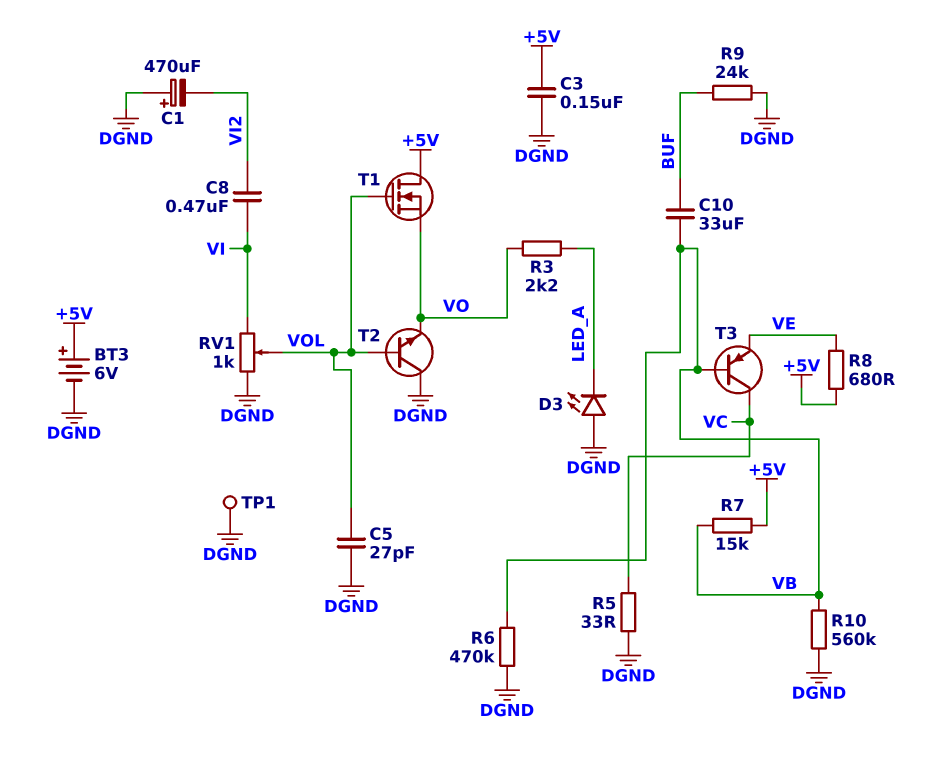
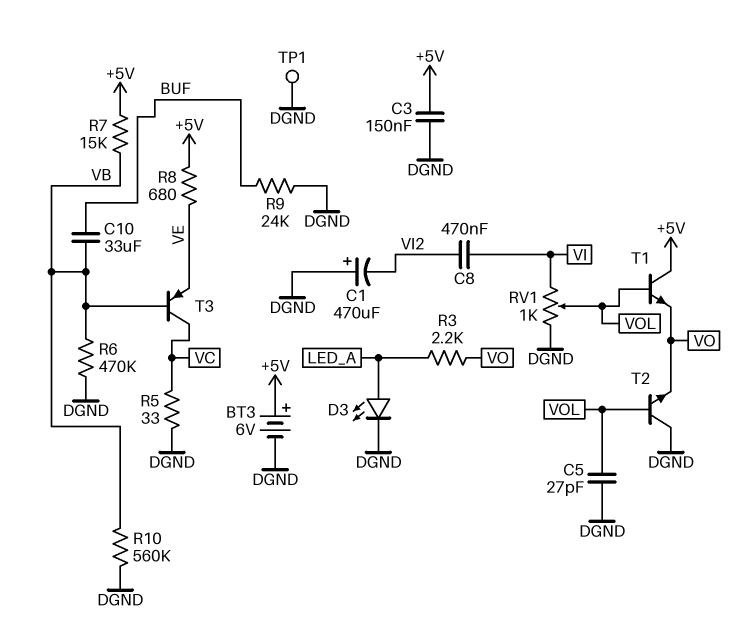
D3: LED (A DGND, K LED_A) -> LED (A LED_A, K DGND)
T1: NMOS (G VOL, D +5V, S VO) -> NPN (B VOL, C +5V, E VO)

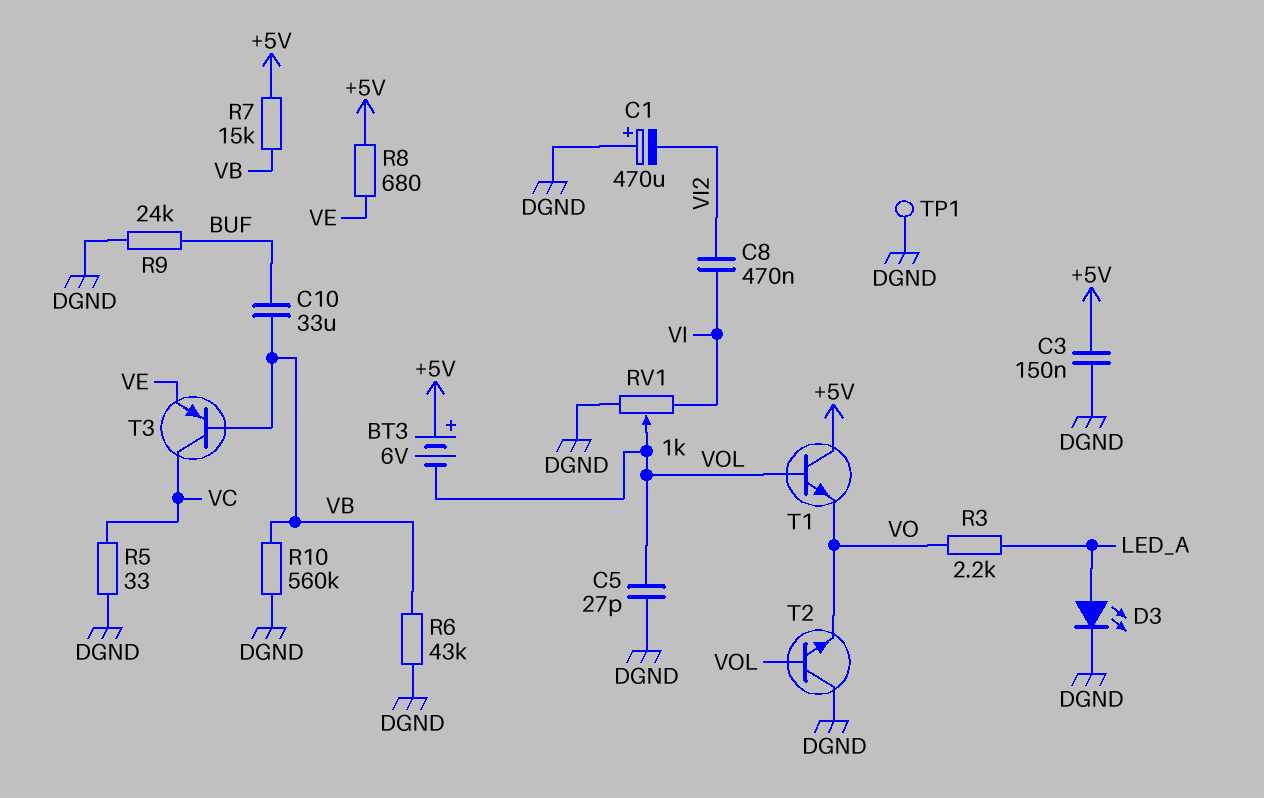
BT3: 6V (plus +5V, minus DGND) -> 6V (plus +5V, minus VOL)
R6: 470k (DGND, VB) -> 43k (DGND, VB)

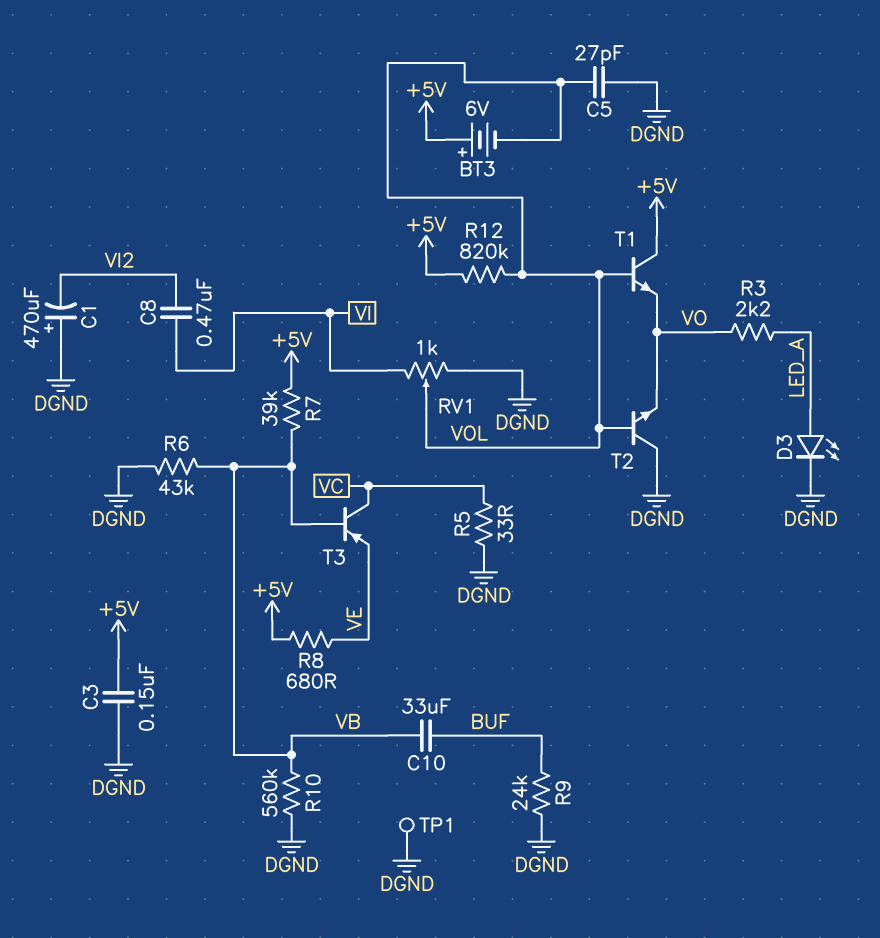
R7: 15k (+5V, VB) -> 39k (+5V, VB)
R12: none -> 820k (+5V, VOL)

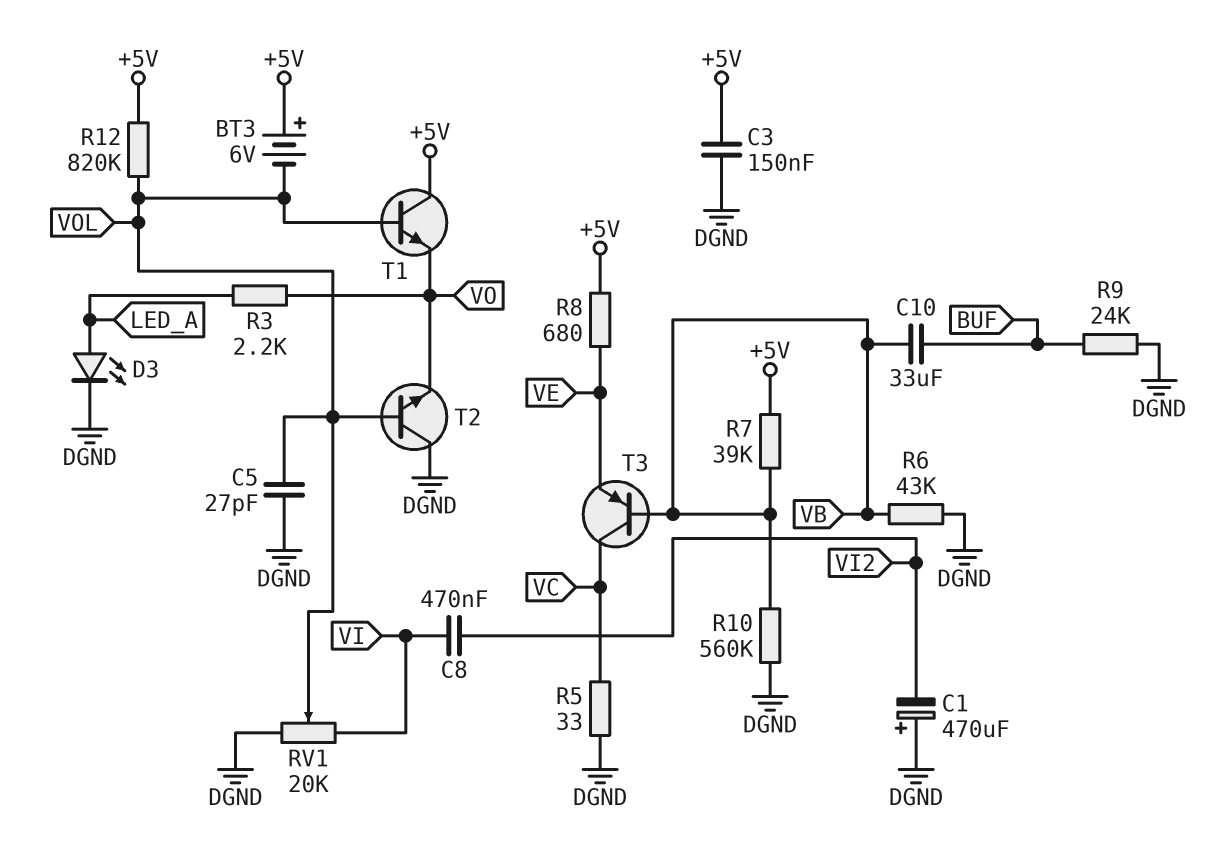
RV1: 1k (DGND, VI, wiper VOL) -> 20k (DGND, VI, wiper VOL)
TP1: test point (DGND) -> none

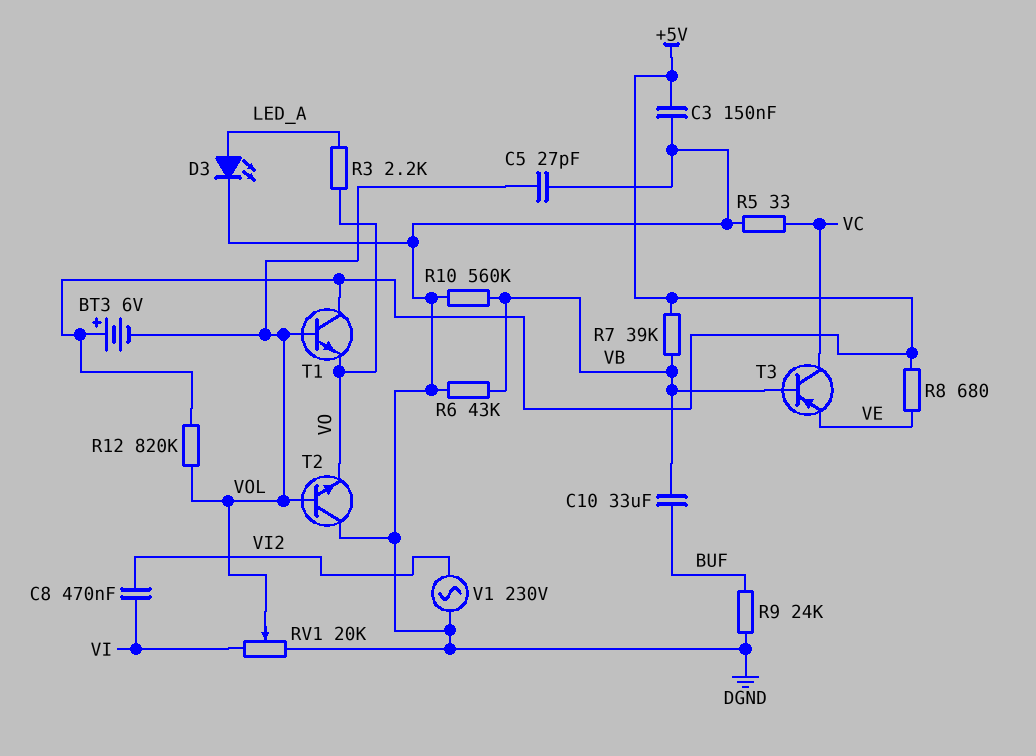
C1: 470uF (plus DGND, minus VI2) -> none
V1: none -> AC 230V (DGND, VI2)

